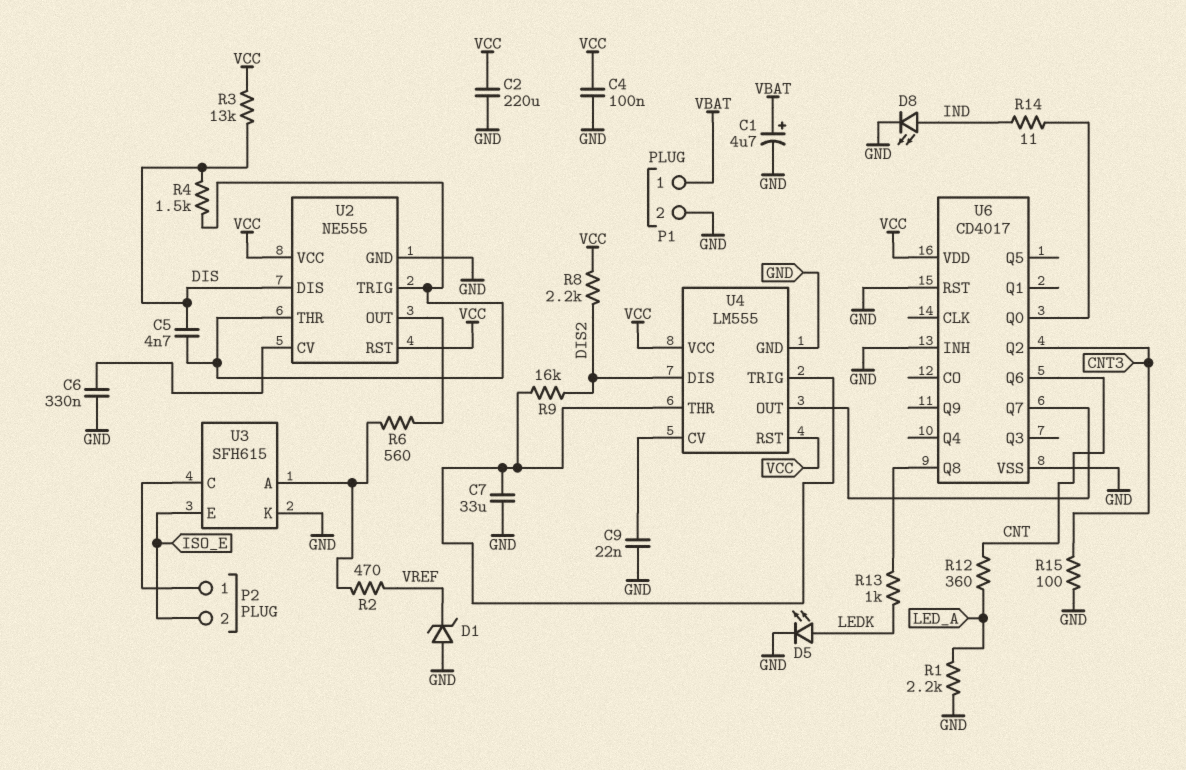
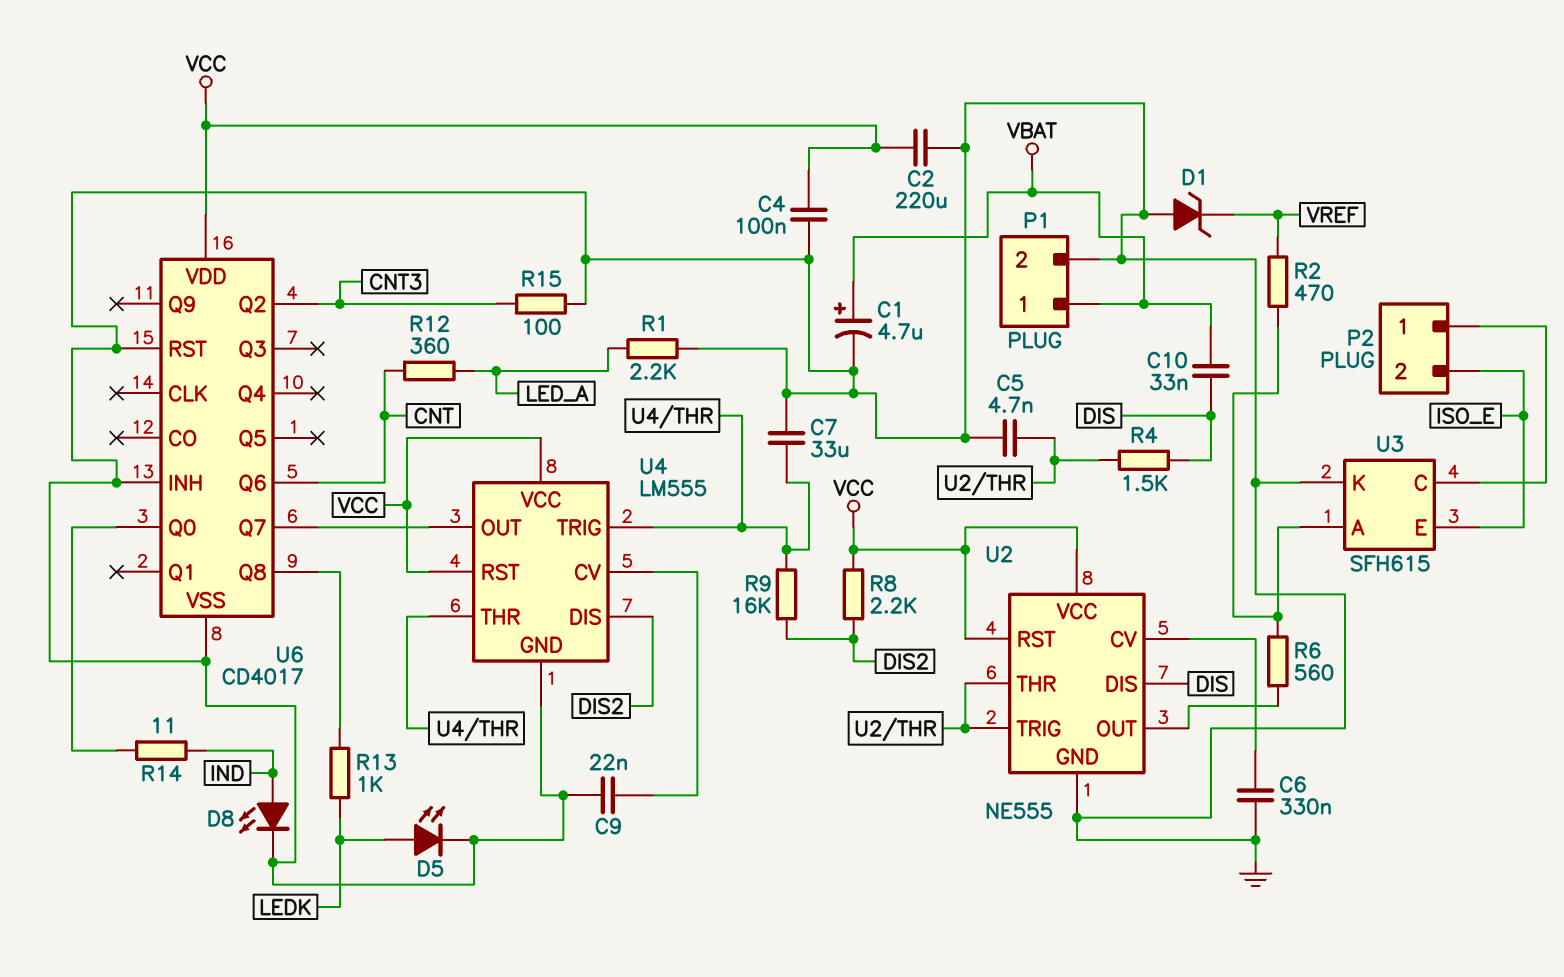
C5: 4.7nF (DIS, U2/THR) -> 4.7nF (GND, U2/THR)
C10: none -> 33nF (DIS, VBAT)
R3: 13k (DIS, VCC) -> none

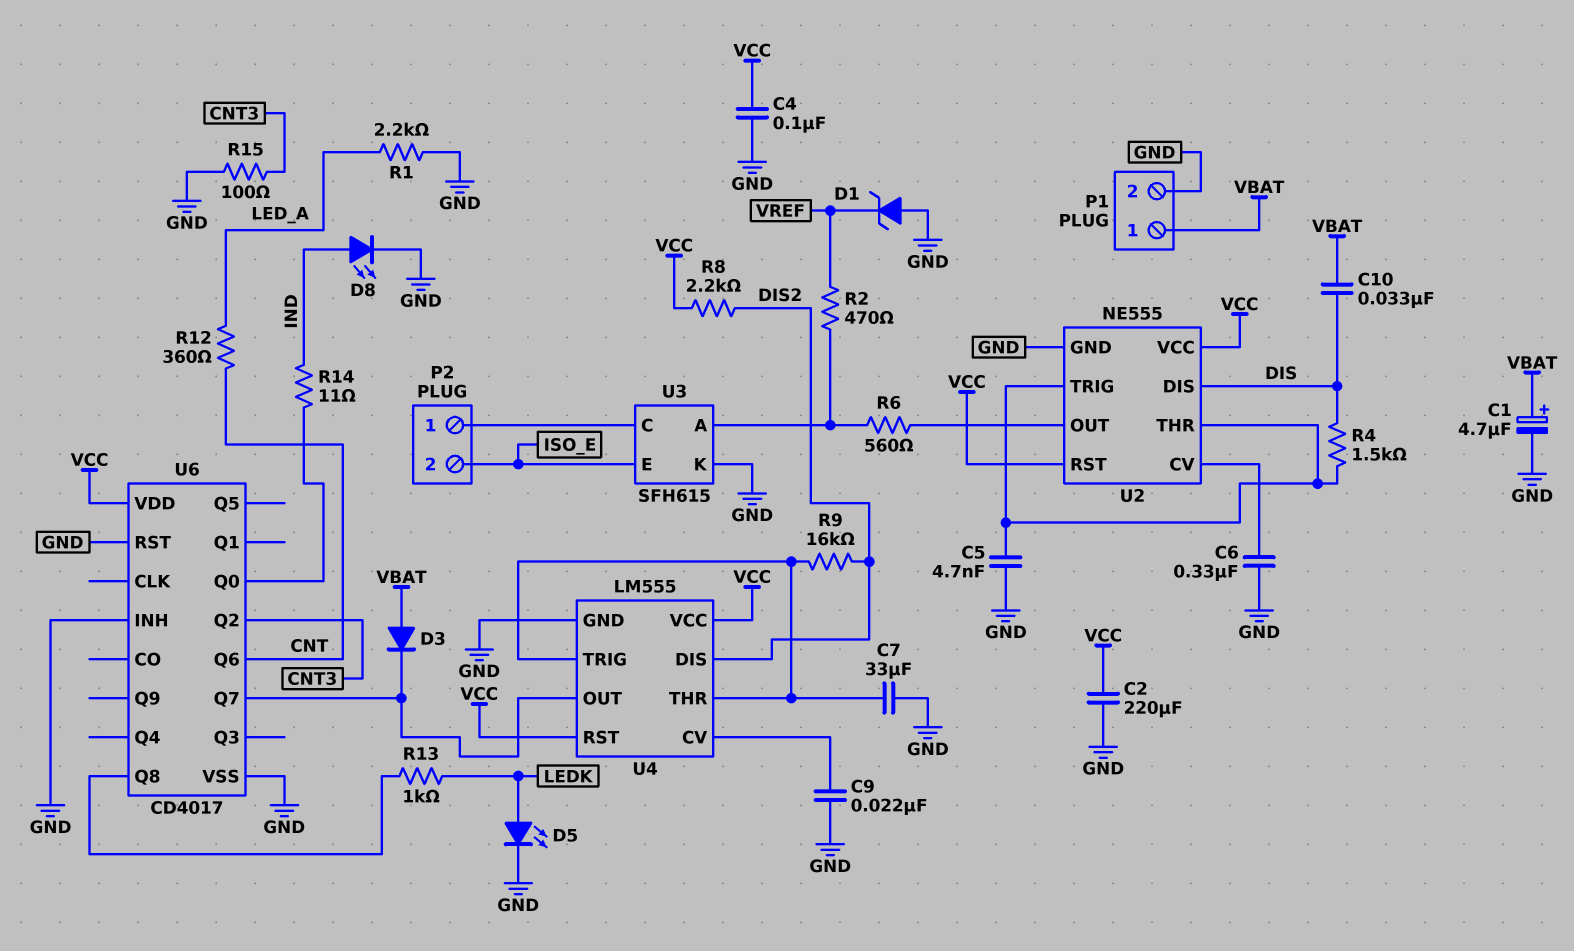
D3: none -> diode (A VBAT, K U4/OUT)

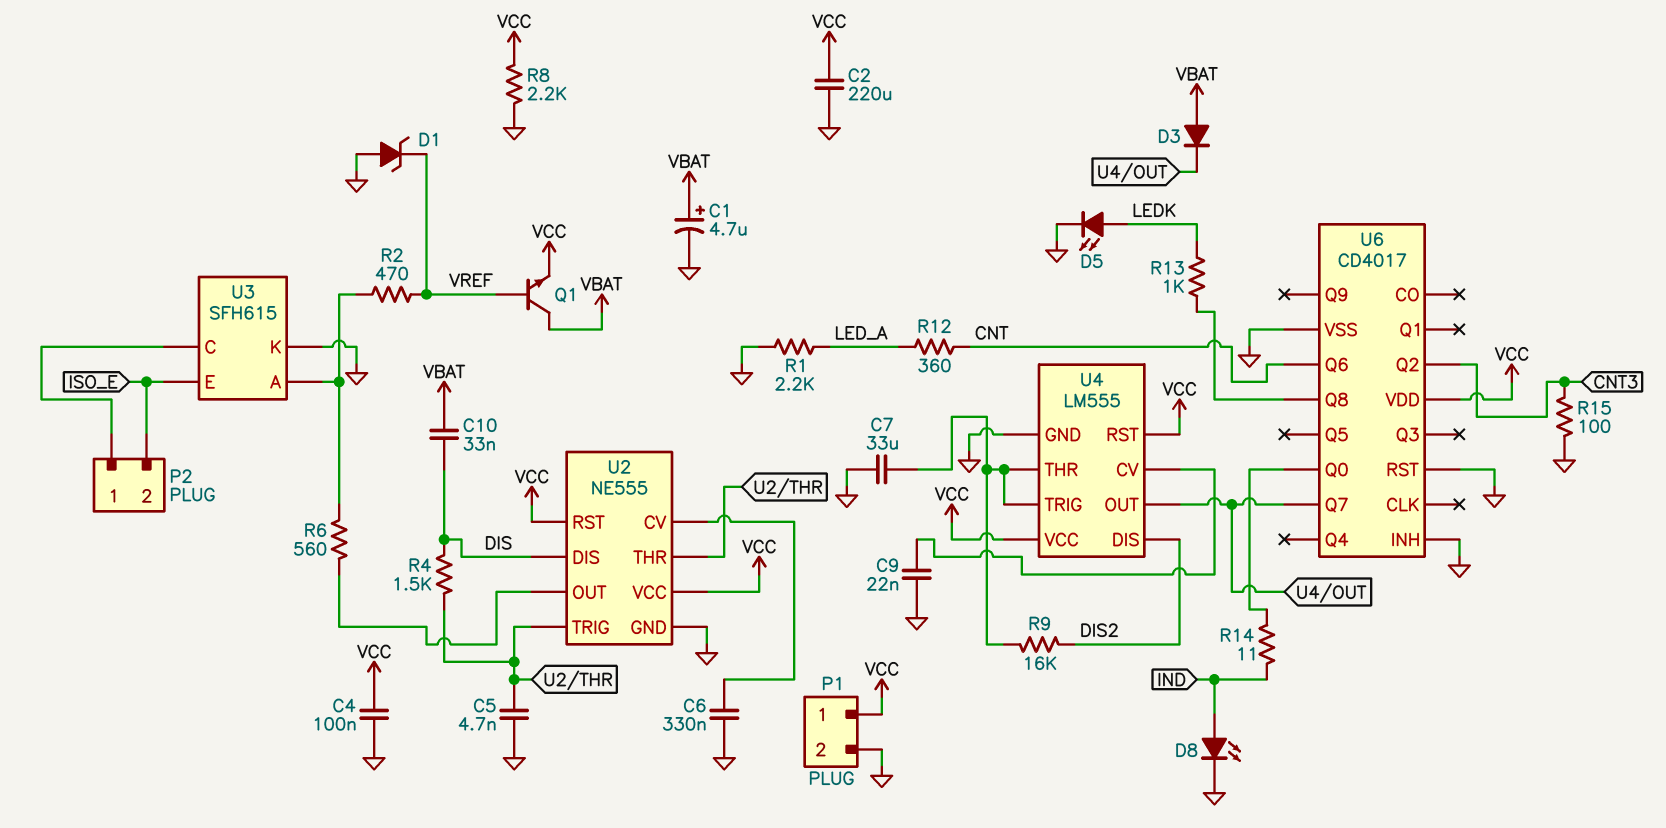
P1 pin 1: VBAT -> VCC
Q1: none -> NPN (B VREF, C VBAT, E VCC)
R8: 2.2k (DIS2, VCC) -> 2.2k (GND, VCC)

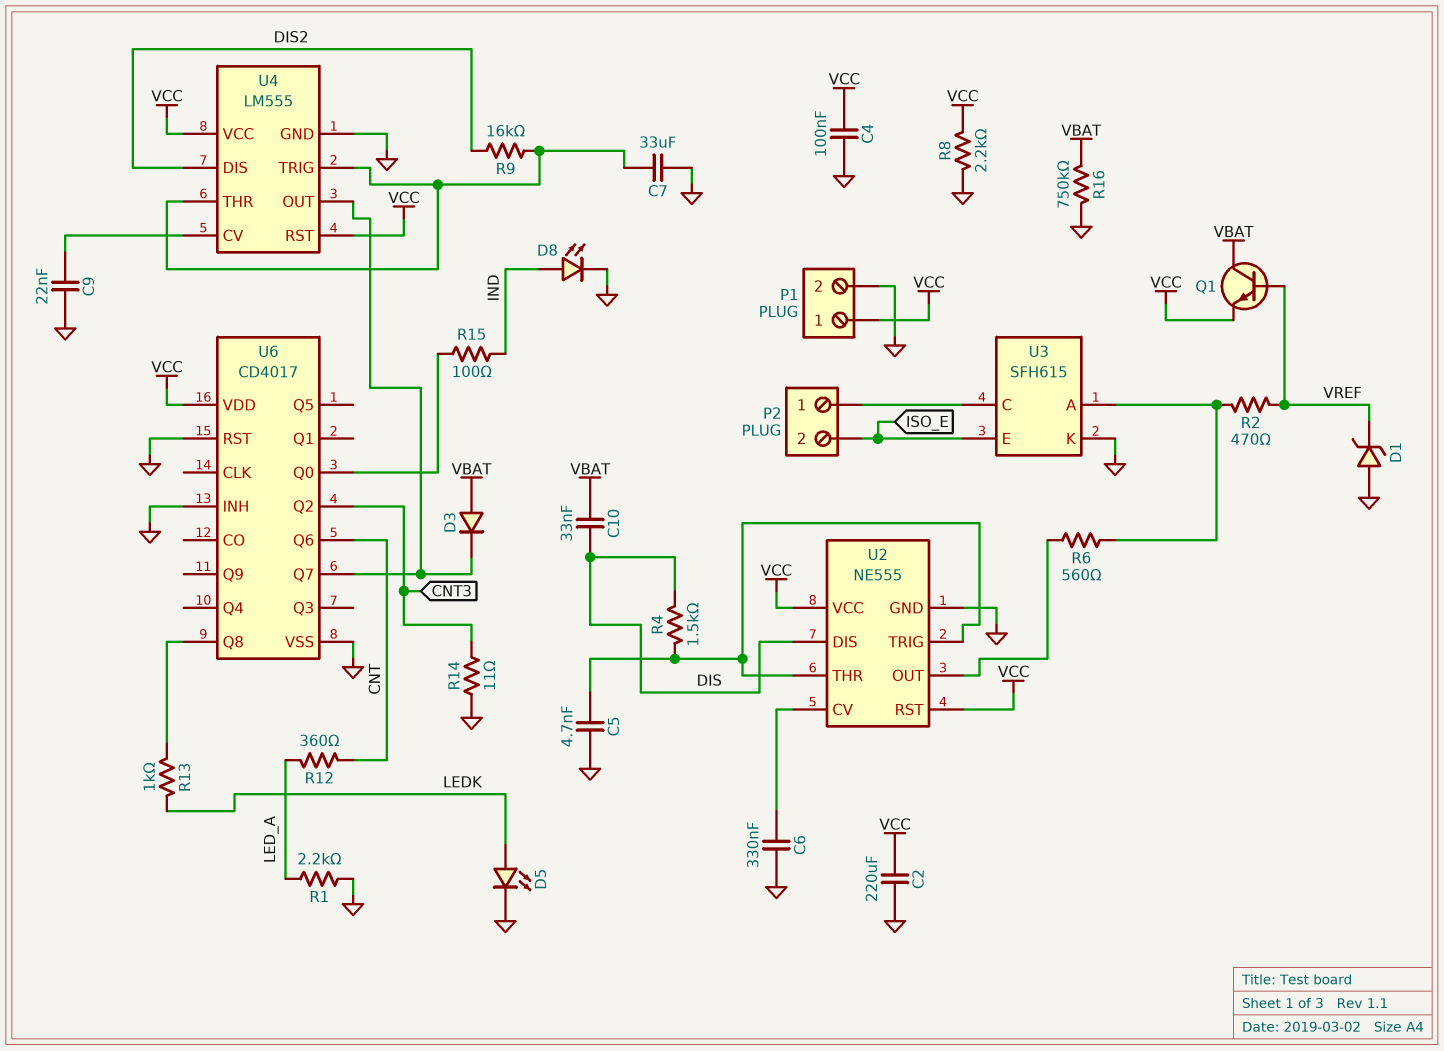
C1: 4.7uF (plus VBAT, minus GND) -> none
R14: 11 (IND, U6/Q0) -> 11 (CNT3, GND)
R15: 100 (CNT3, GND) -> 100 (IND, U6/Q0)
R16: none -> 750k (GND, VBAT)

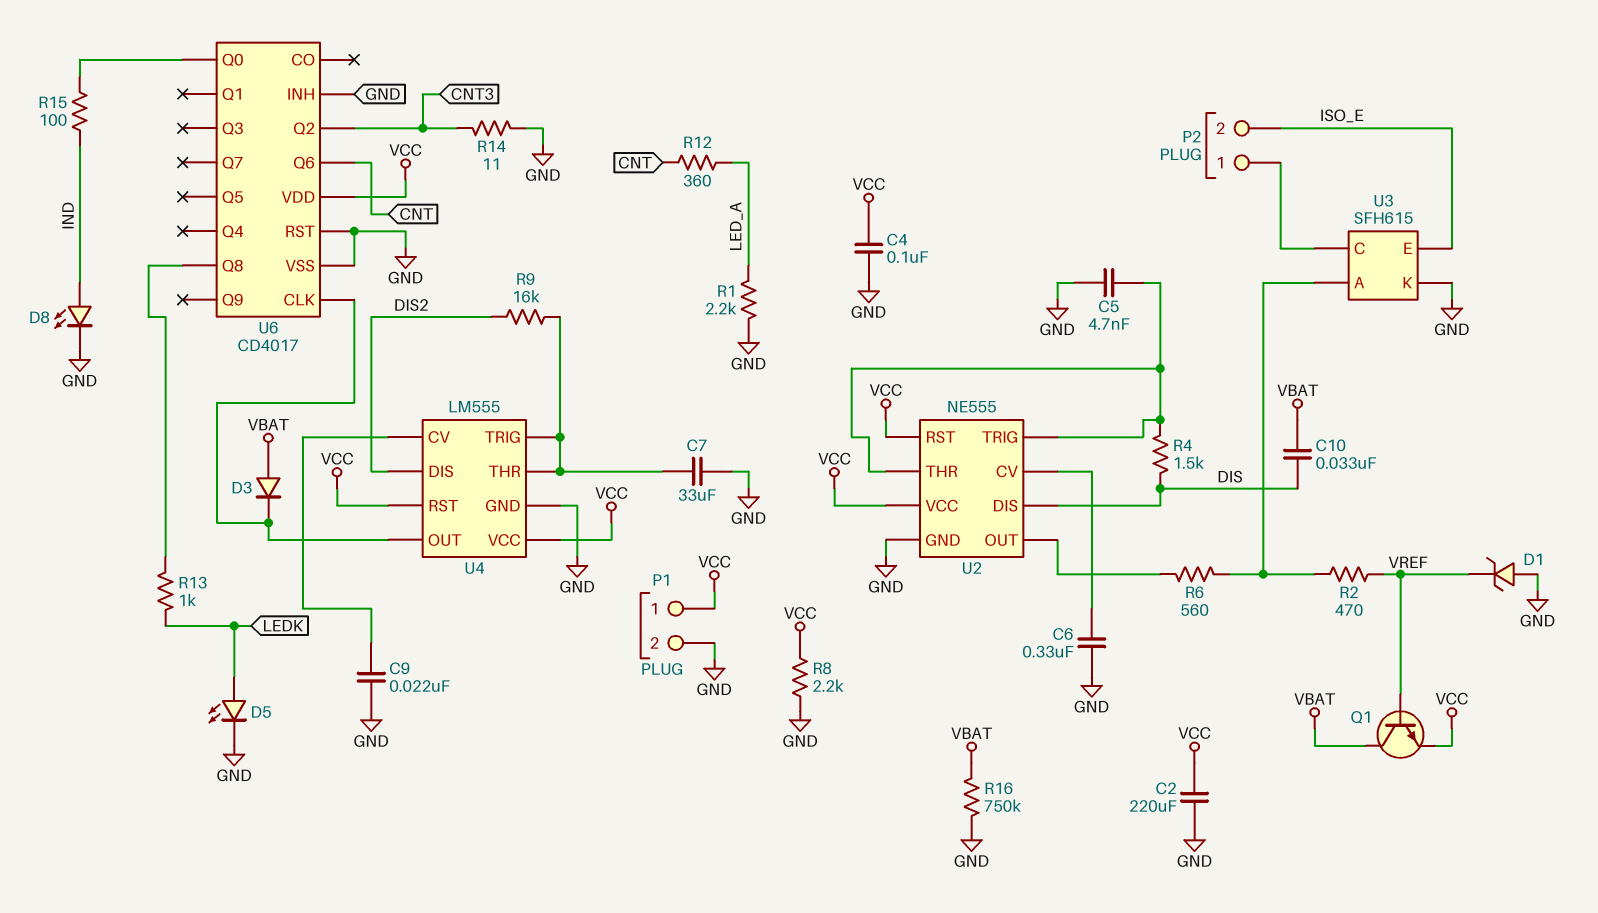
U6 pin CLK: none -> U4/OUT
U6 pin Q7: U4/OUT -> none

